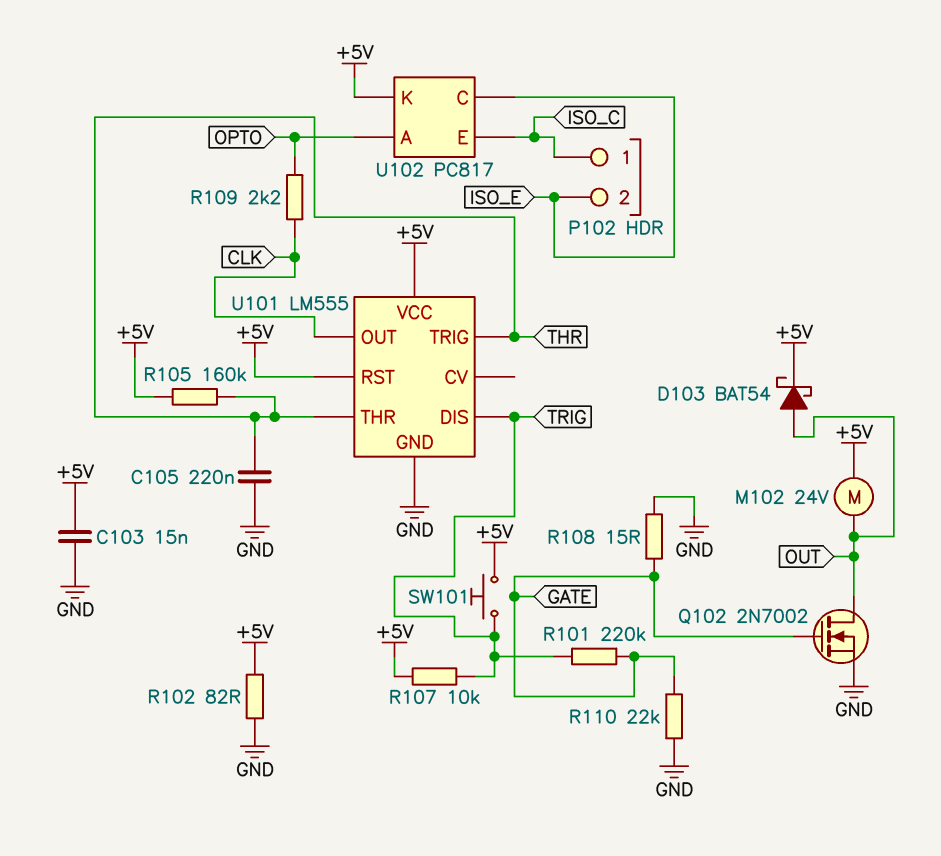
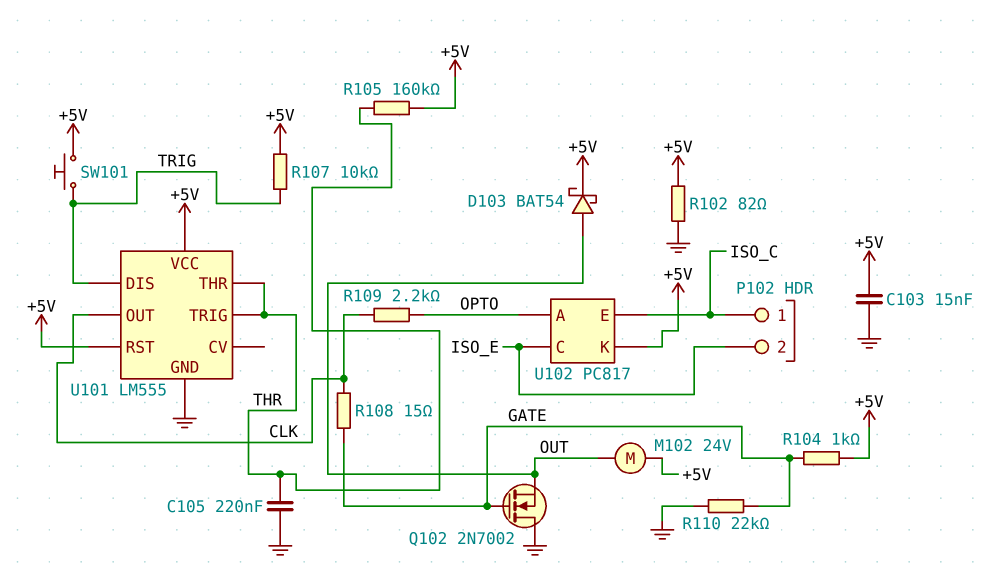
Q102: NMOS 2N7002 (G GATE, D OUT, S GND) -> NMOS 2N7002 (G GATE, D GND, S OUT)
R101: 220k (GATE, TRIG) -> none
R104: none -> 1k (+5V, GATE)
R108: 15 (GATE, GND) -> 15 (CLK, GATE)

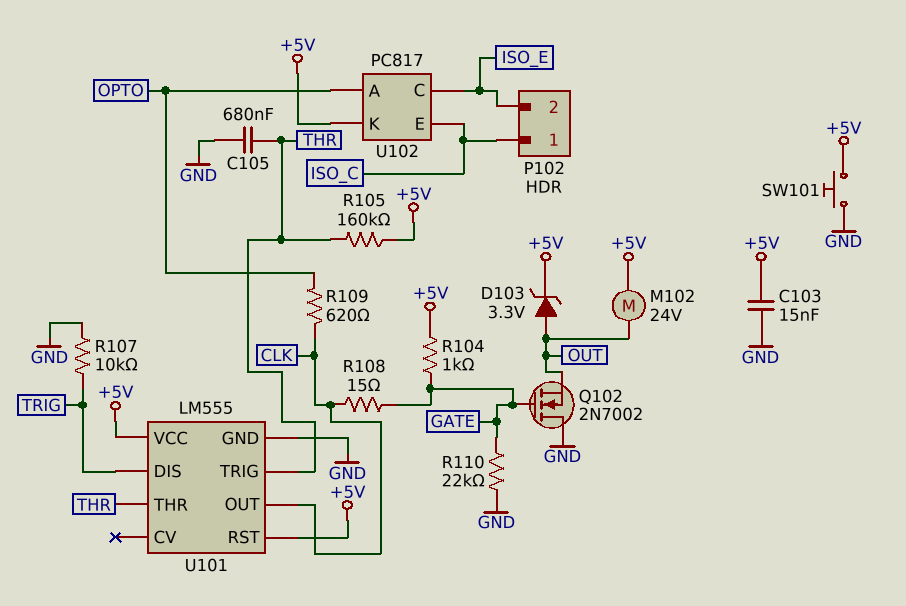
C105: 220nF (GND, THR) -> 680nF (GND, THR)
D103: schottky BAT54 (A OUT, K +5V) -> zener 3.3V (A OUT, K +5V)
R102: 82 (+5V, GND) -> none
R107: 10k (+5V, TRIG) -> 10k (GND, TRIG)
R109: 2.2k (CLK, OPTO) -> 620 (CLK, OPTO)
SW101: button (+5V, TRIG) -> button (+5V, GND)

